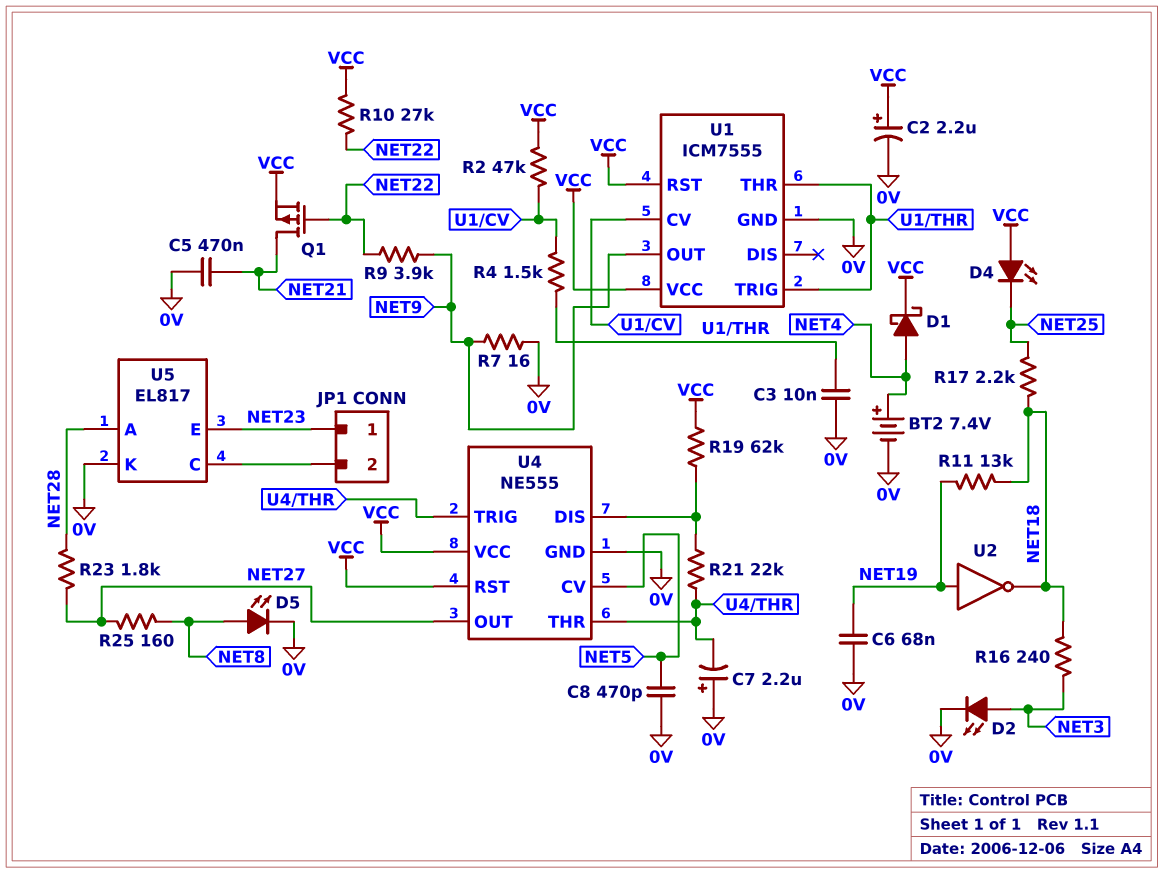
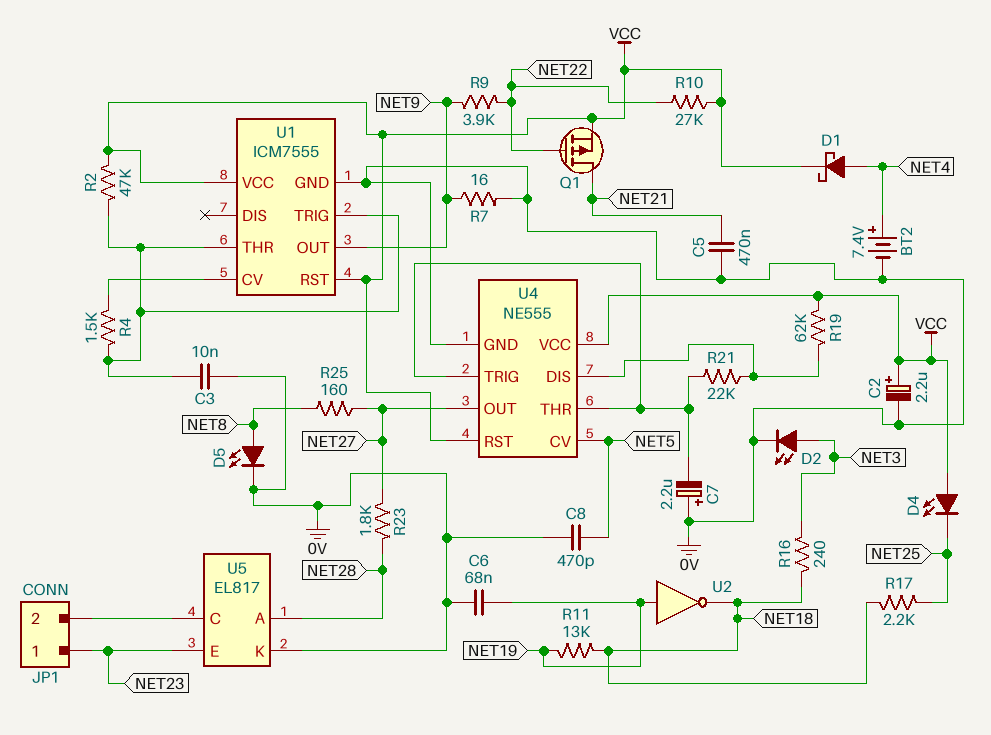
R2: 47k (U1/CV, VCC) -> 47k (U1/THR, VCC)

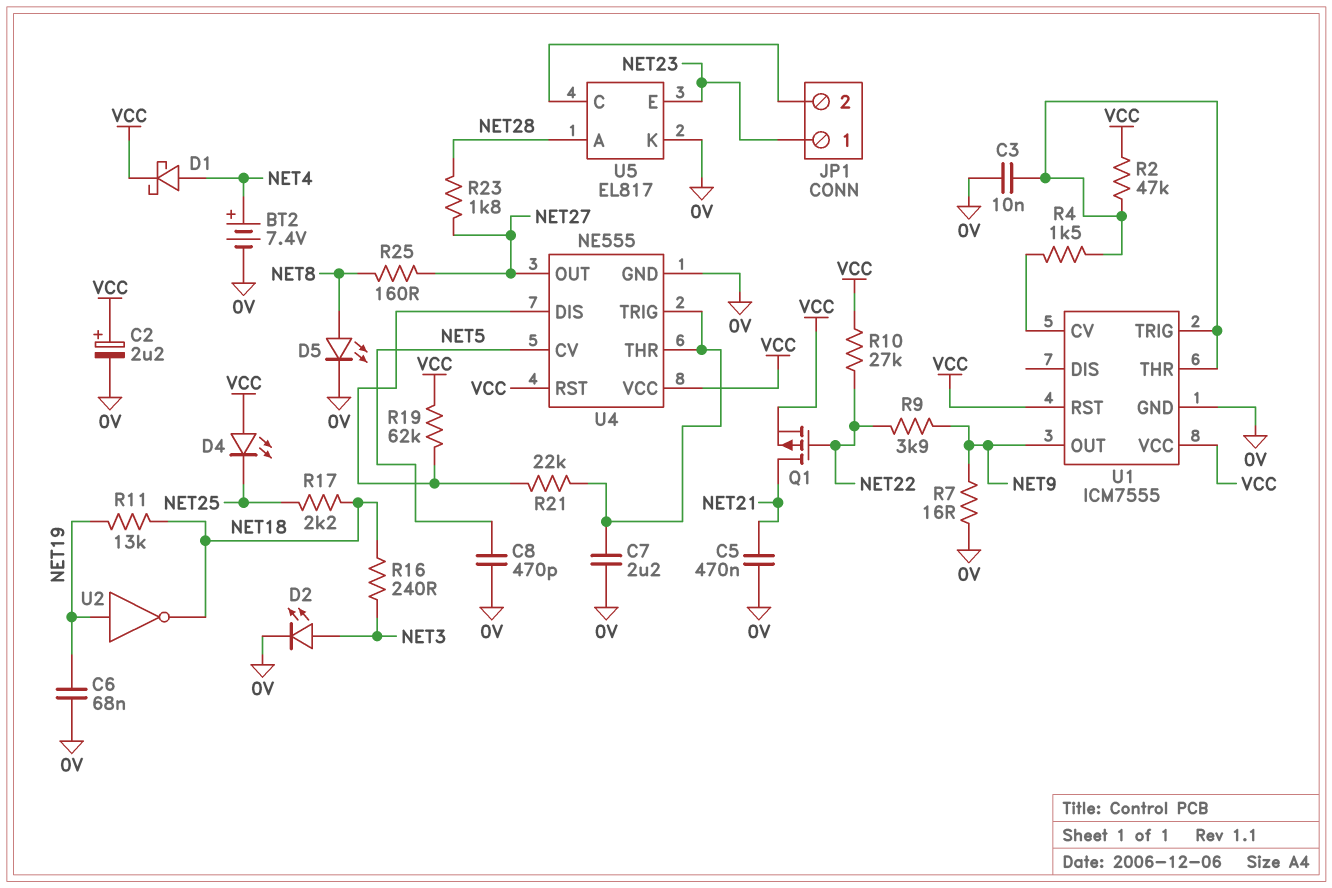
C7: 2.2uF (plus 0V, minus U4/THR) -> 2.2uF (0V, U4/THR)

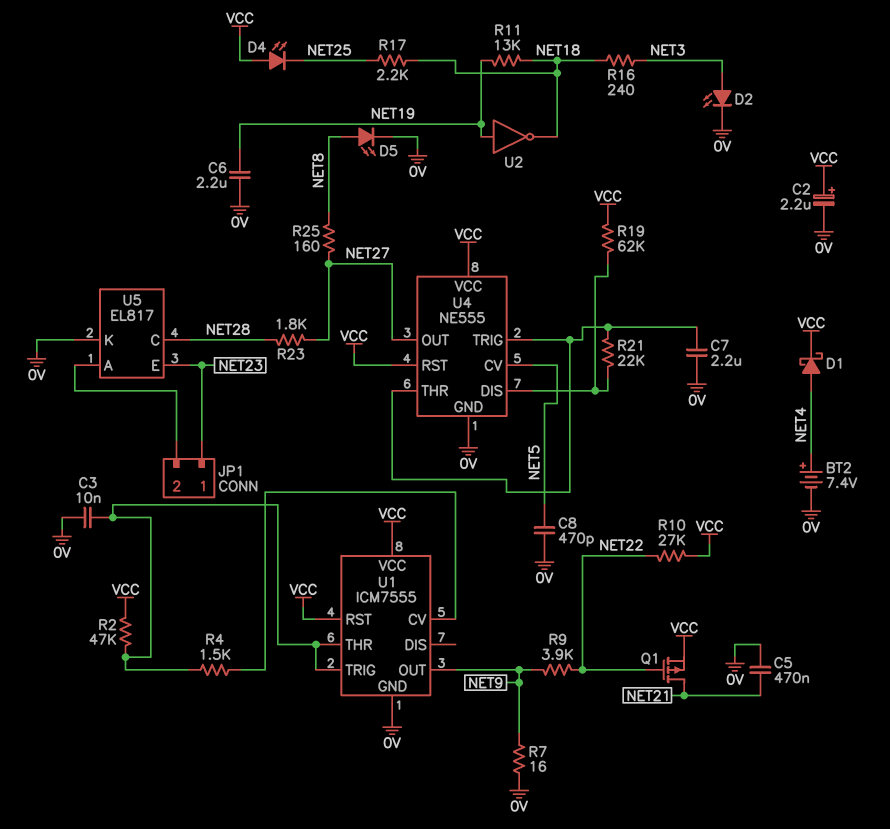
C6: 68nF (0V, NET19) -> 2.2uF (0V, NET19)
U5 pin A: NET28 -> JP1/2
U5 pin C: JP1/2 -> NET28

